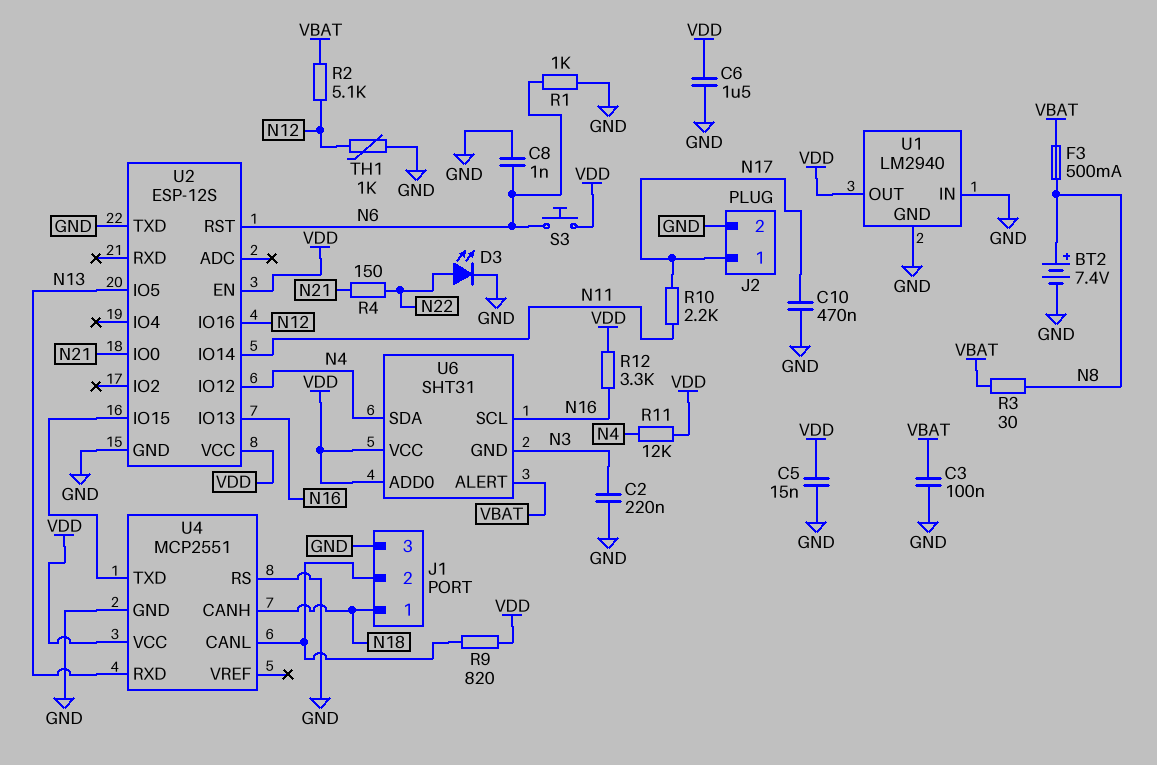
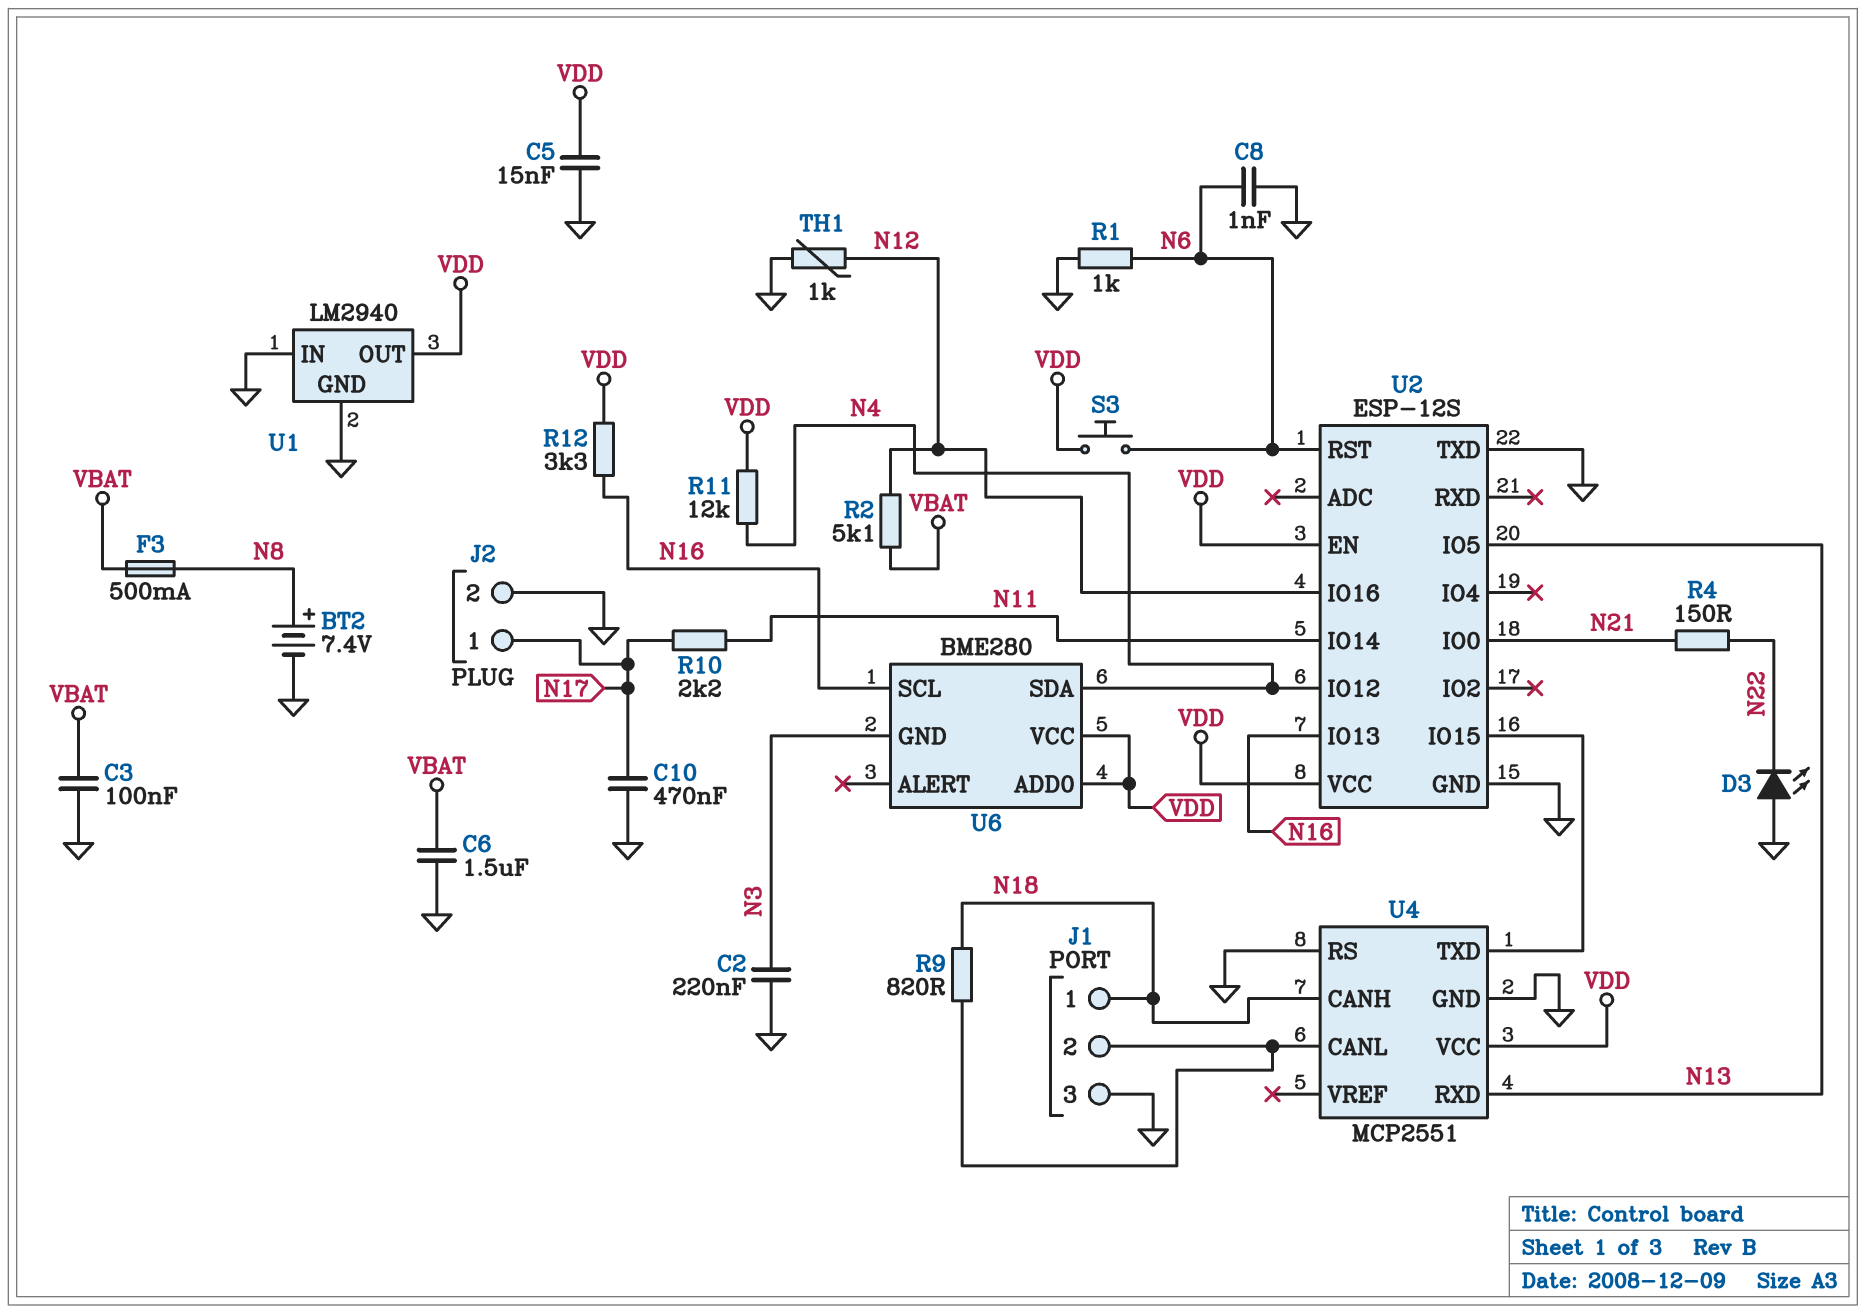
C6: 1.5uF (GND, VDD) -> 1.5uF (GND, VBAT)
D3: LED (A N22, K GND) -> LED (A GND, K N22)
R3: 30 (N8, VBAT) -> none
R9: 820 (J1/2, VDD) -> 820 (J1/2, N18)
U6: SHT31 -> BME280
U6 pin ALERT: VBAT -> none

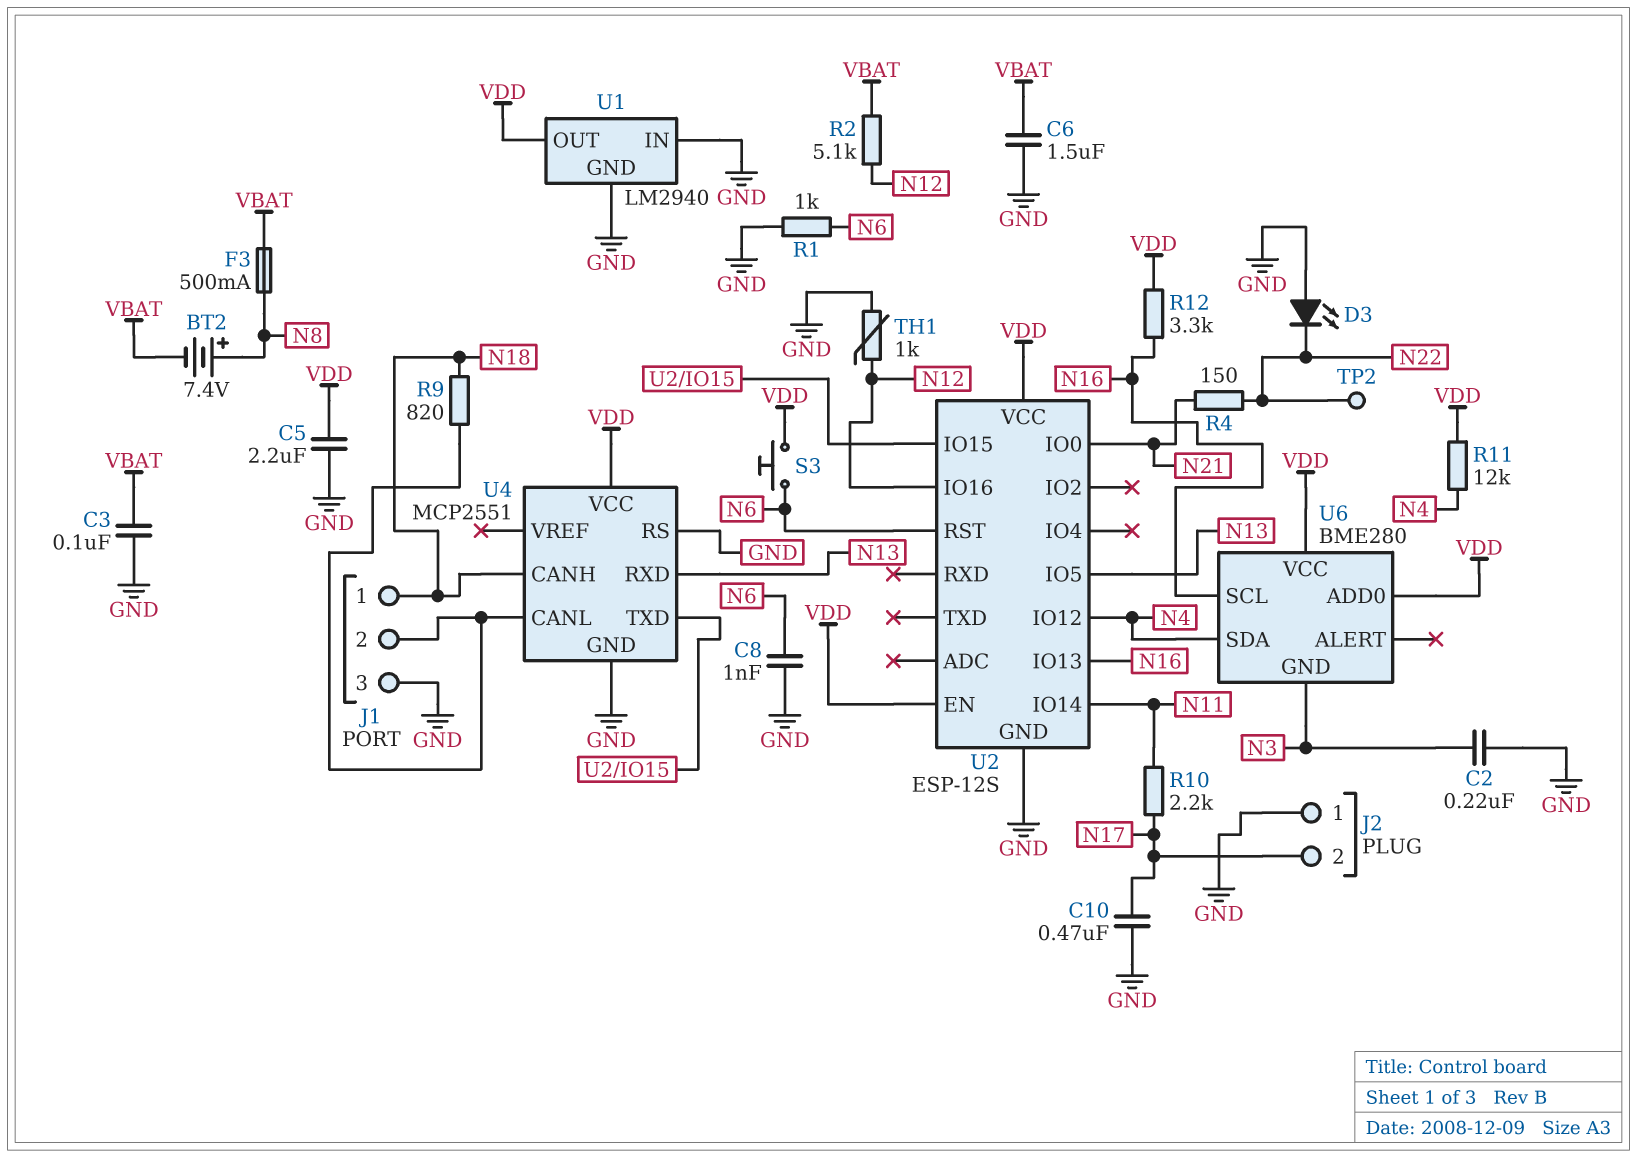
BT2: 7.4V (plus N8, minus GND) -> 7.4V (plus N8, minus VBAT)
C5: 15nF (GND, VDD) -> 2.2uF (GND, VDD)
J2 pin 1: N17 -> GND
J2 pin 2: GND -> N17
TP2: none -> test point (N22)
U2 pin TXD: GND -> none

